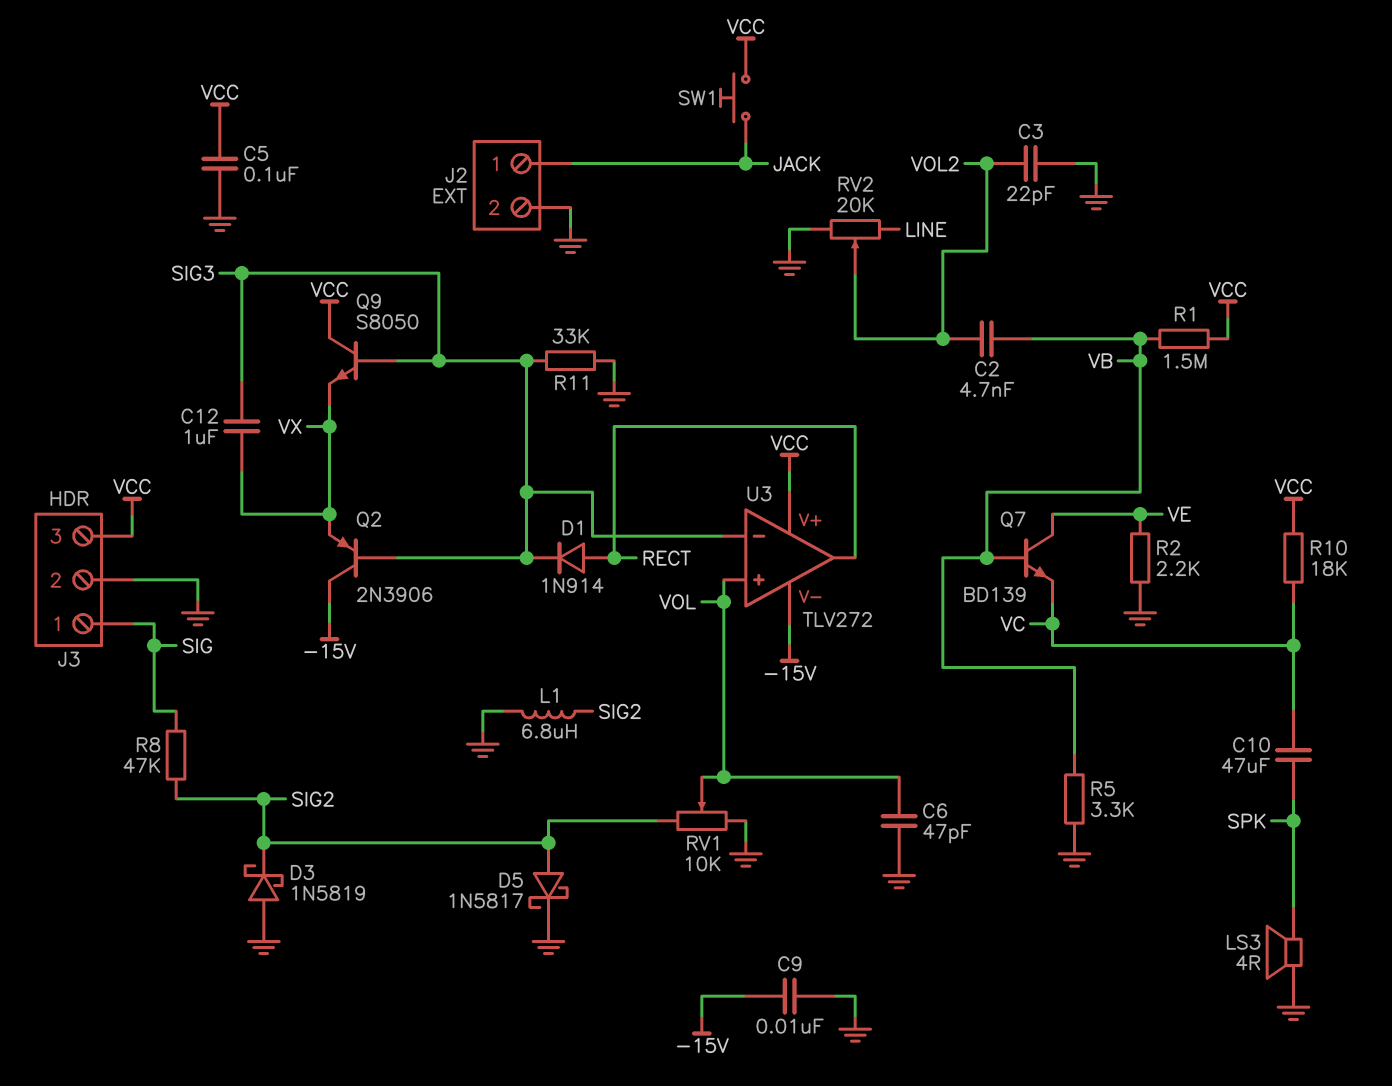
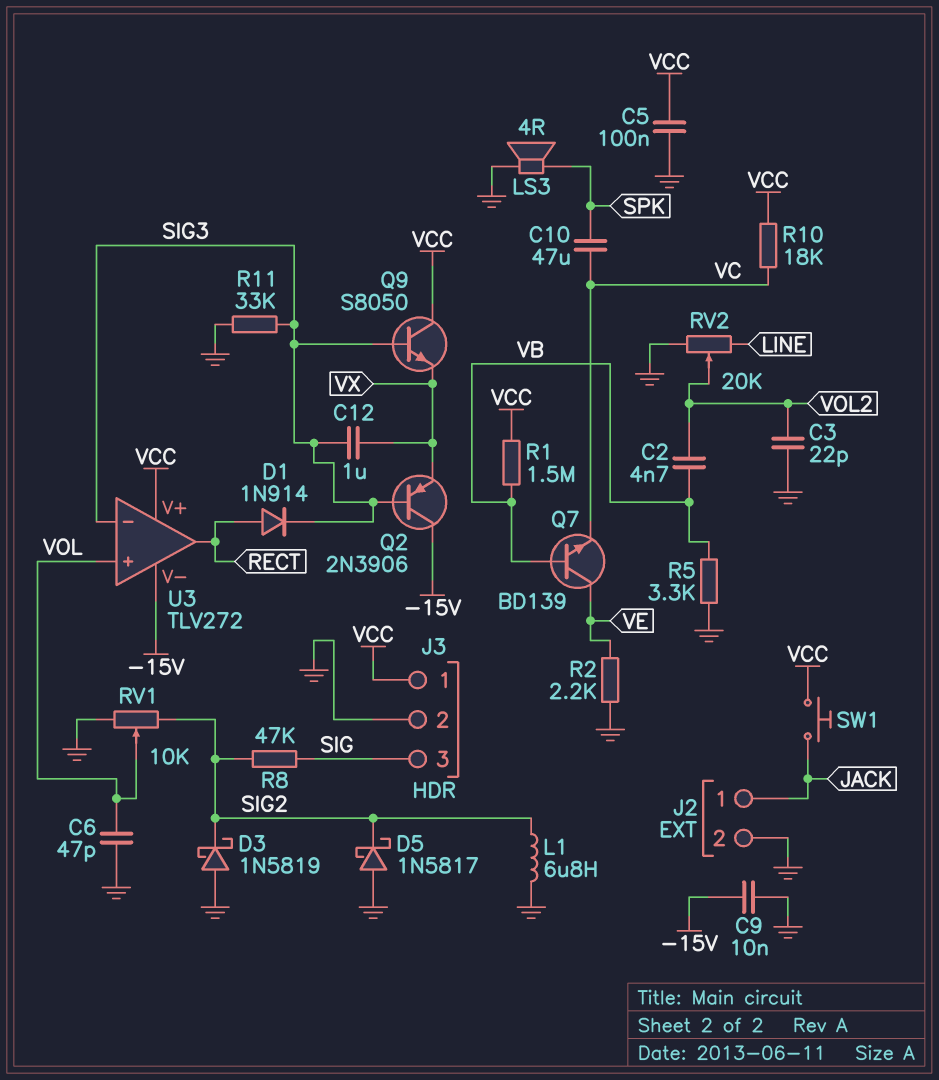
D5: schottky 1N5817 (A SIG2, K GND) -> schottky 1N5817 (A GND, K SIG2)
J3 pin 1: SIG -> VCC
J3 pin 3: VCC -> SIG

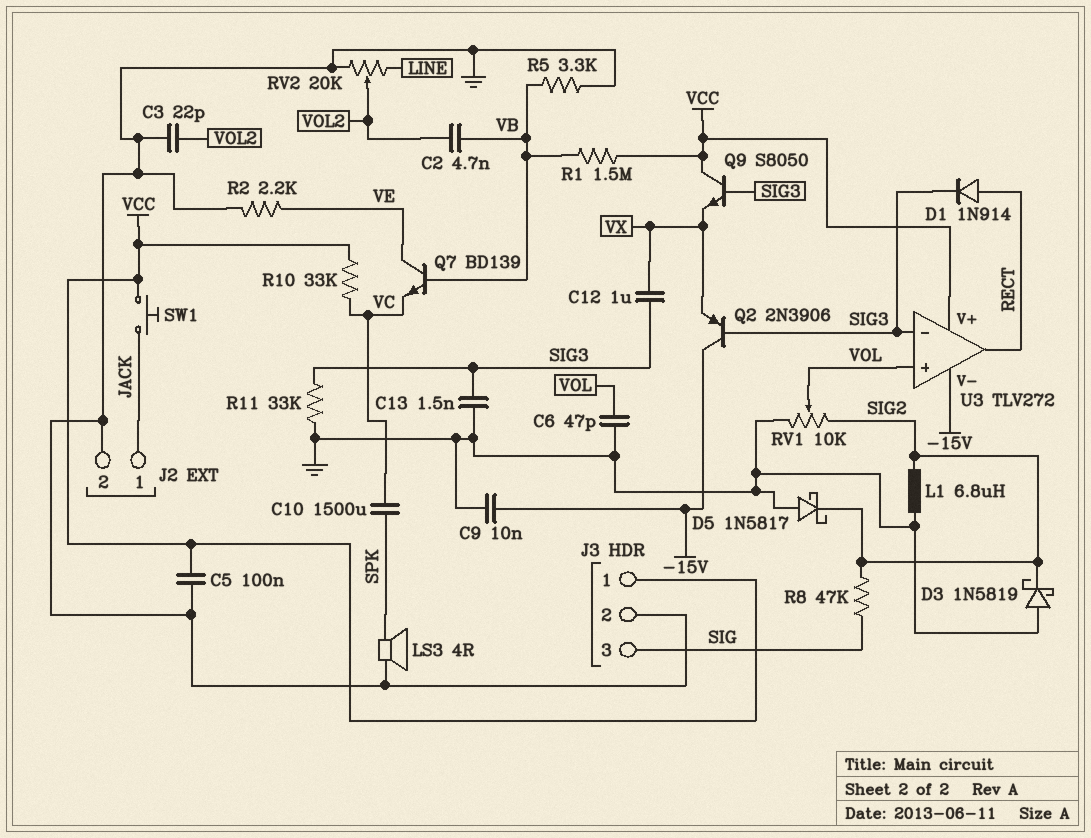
C10: 47uF (SPK, VC) -> 1500uF (SPK, VC)
C13: none -> 1.5nF (GND, SIG3)
R10: 18k (VC, VCC) -> 33k (VC, VCC)

